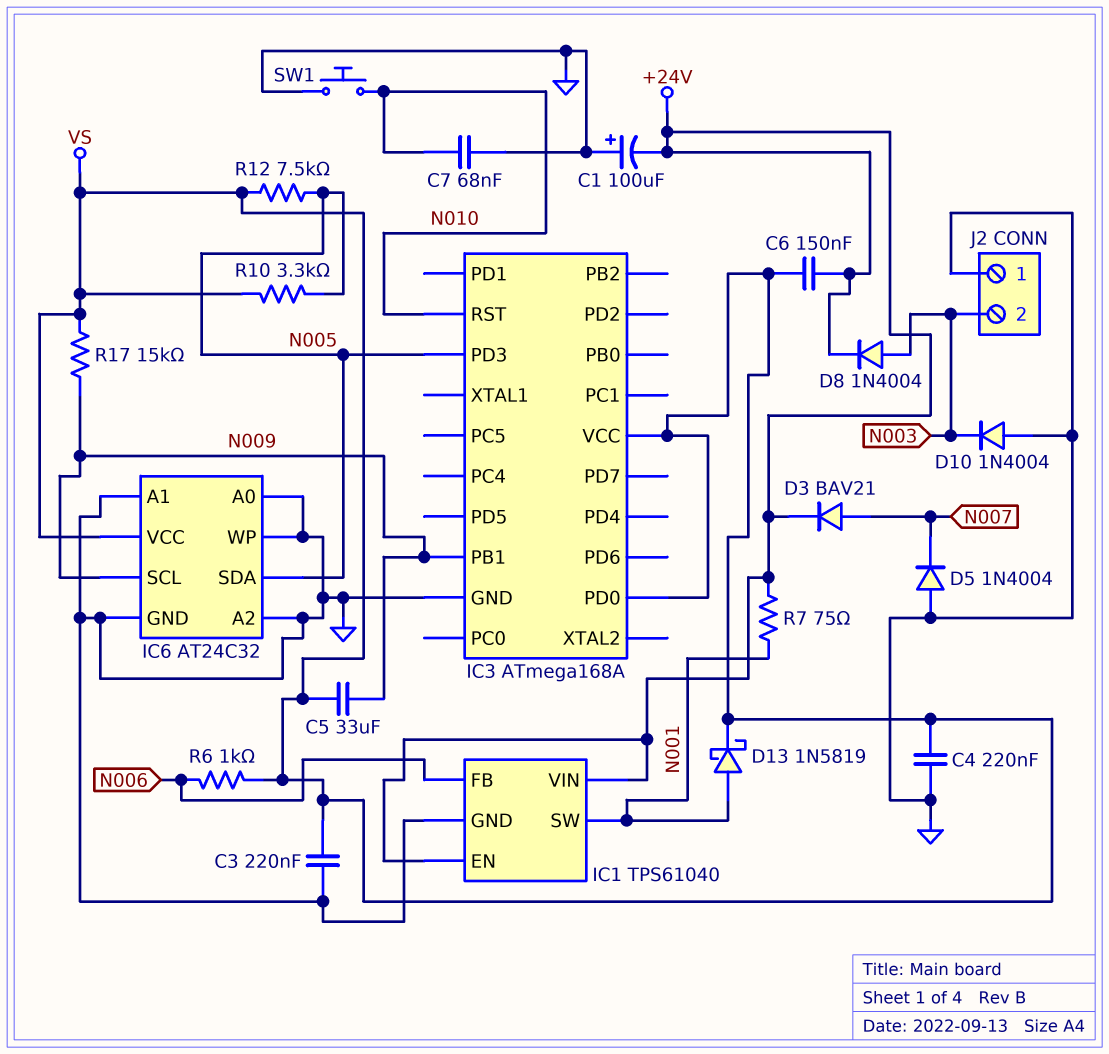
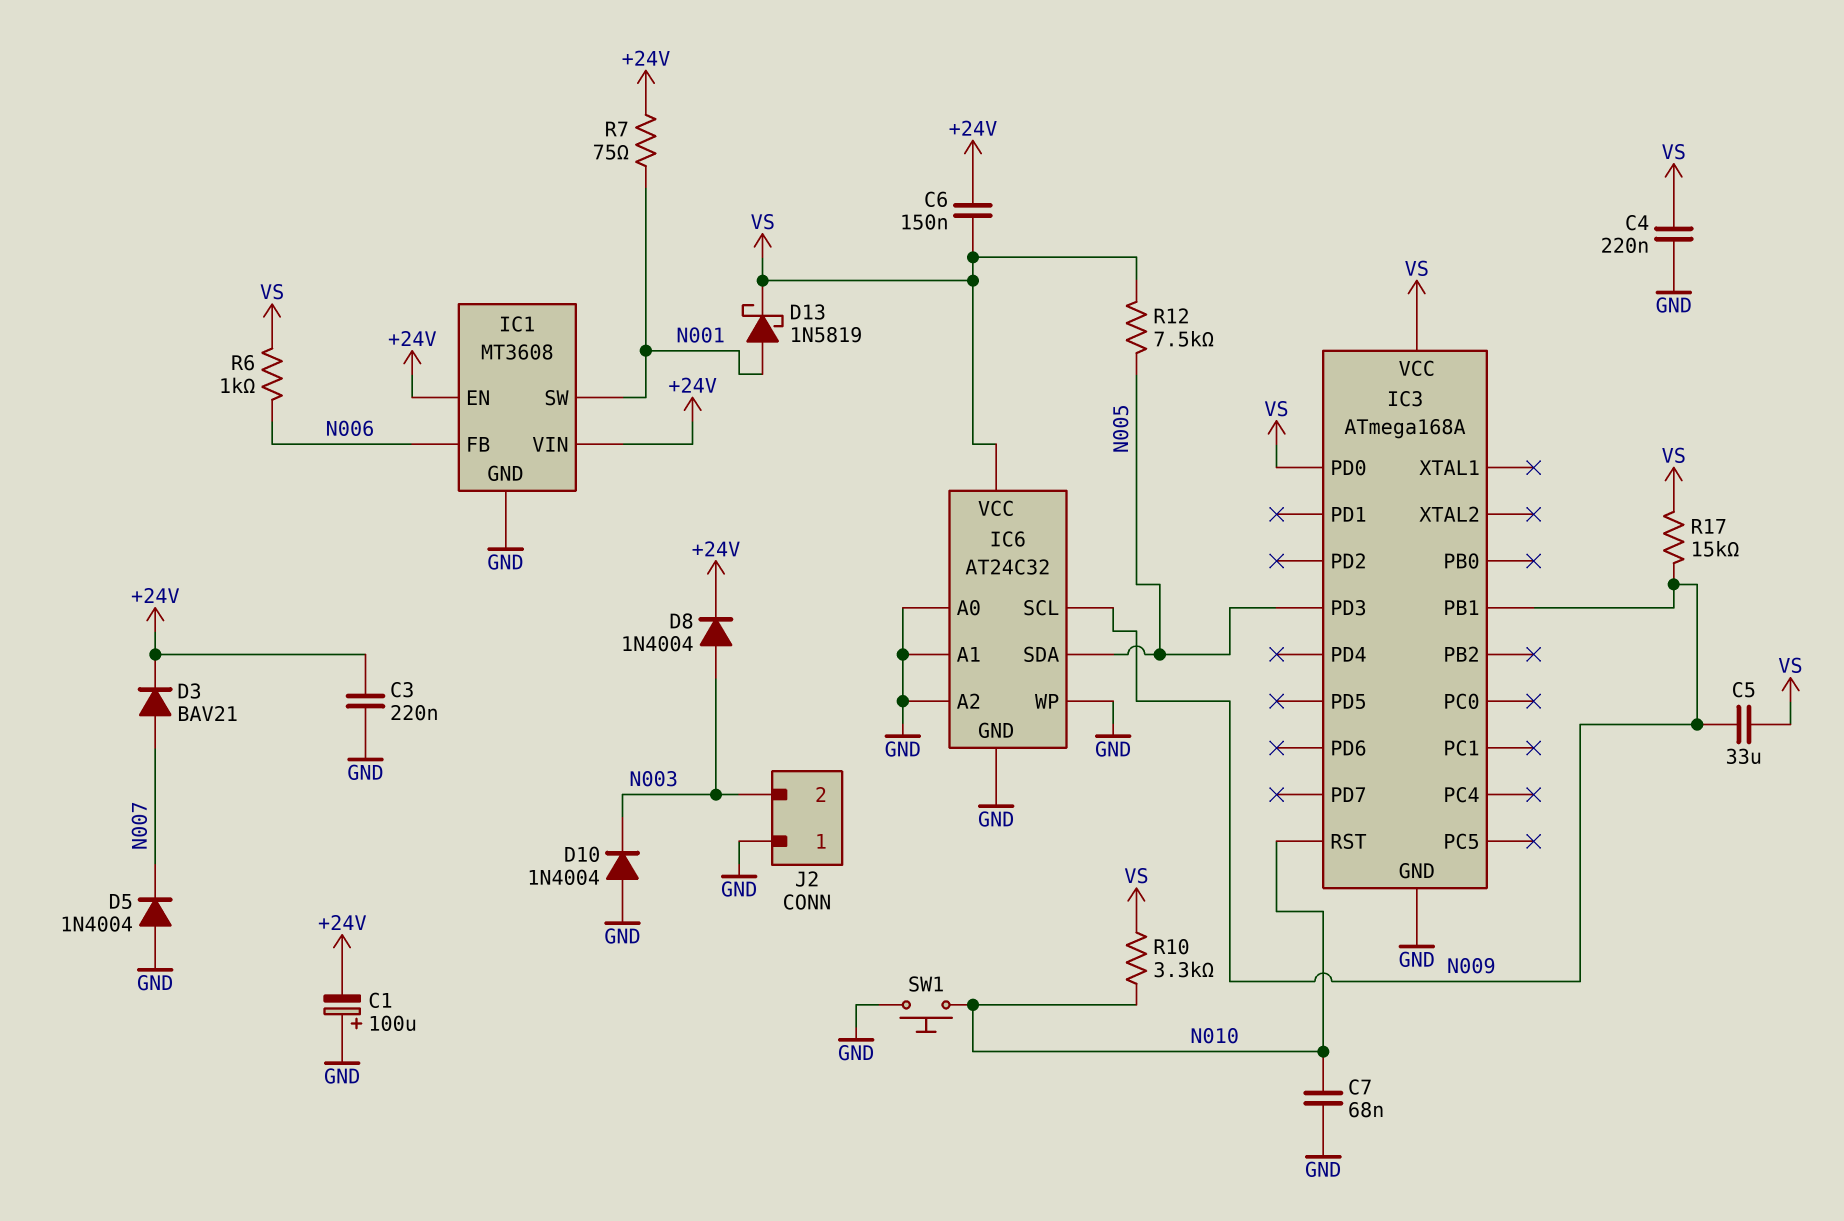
C3: 220nF (GND, VS) -> 220nF (+24V, GND)
IC1: TPS61040 -> MT3608
R10: 3.3k (N005, VS) -> 3.3k (N010, VS)

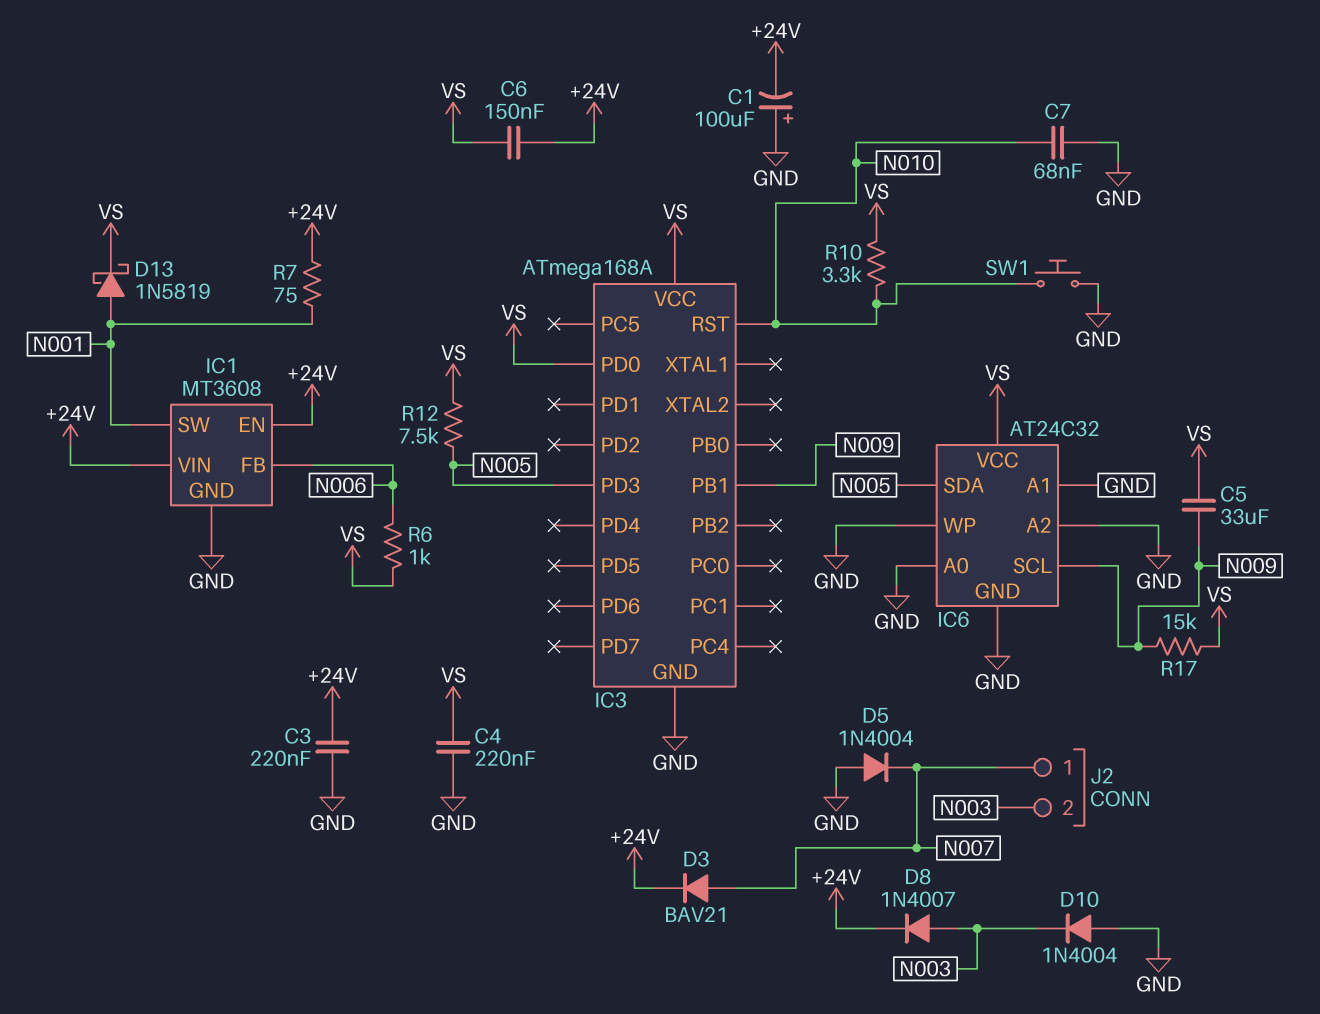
D8: diode 1N4004 (A N003, K +24V) -> diode 1N4007 (A N003, K +24V)
J2 pin 1: GND -> N007

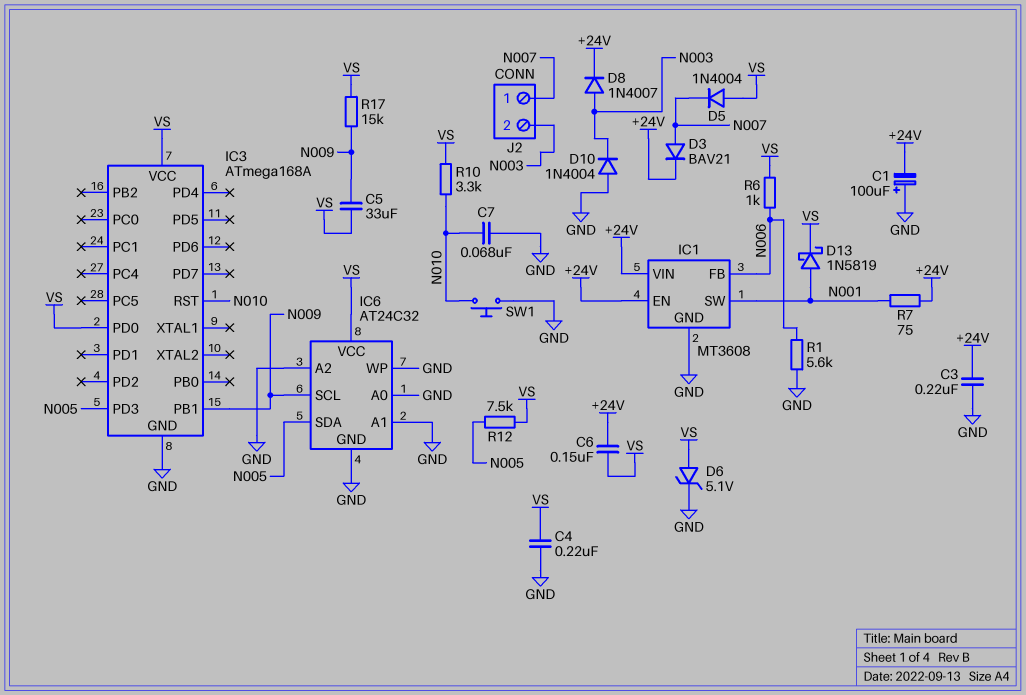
D5: diode 1N4004 (A GND, K N007) -> diode 1N4004 (A VS, K N007)
D6: none -> zener 5.1V (A VS, K GND)
R1: none -> 5.6k (GND, N006)

